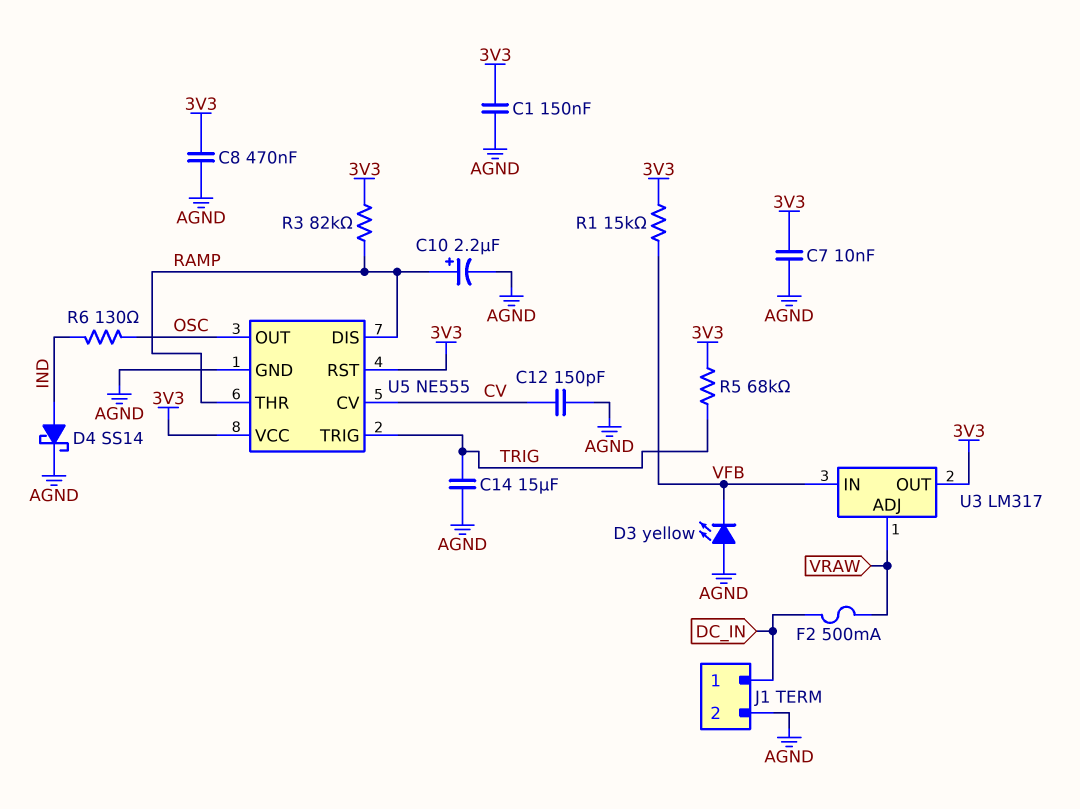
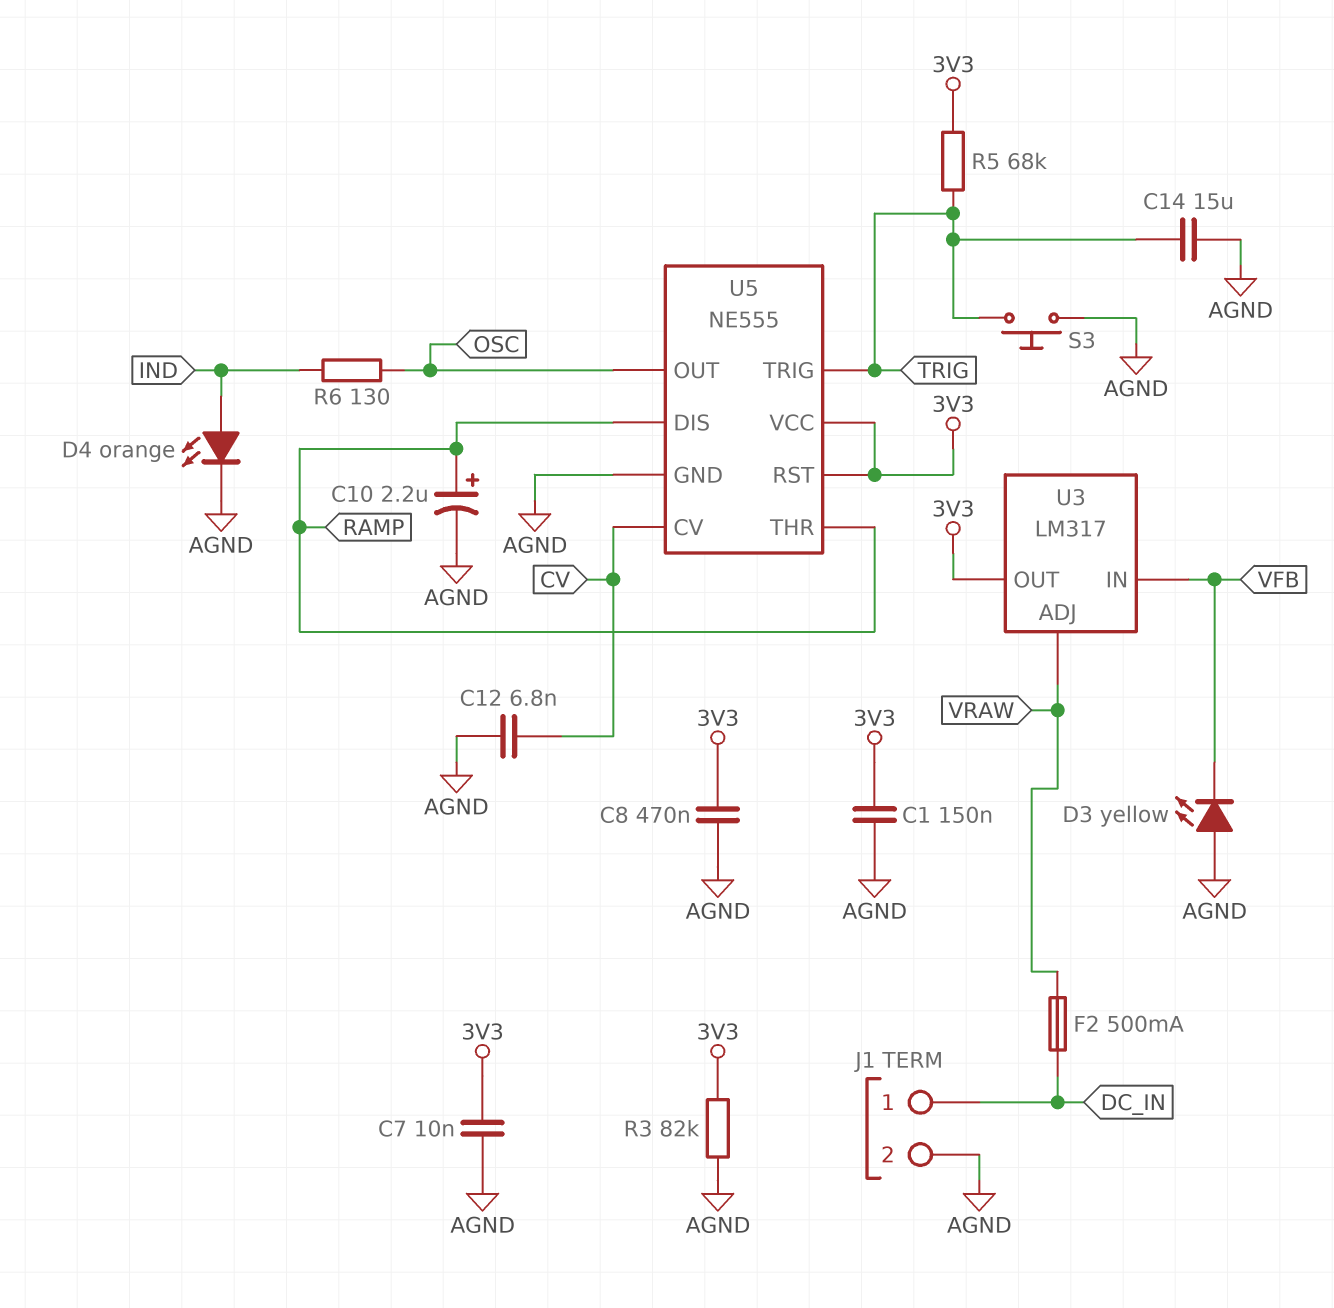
C12: 150pF (AGND, CV) -> 6.8nF (AGND, CV)
D4: schottky SS14 (A IND, K AGND) -> LED orange (A IND, K AGND)
R1: 15k (3V3, VFB) -> none
R3: 82k (3V3, RAMP) -> 82k (3V3, AGND)
S3: none -> button (AGND, TRIG)

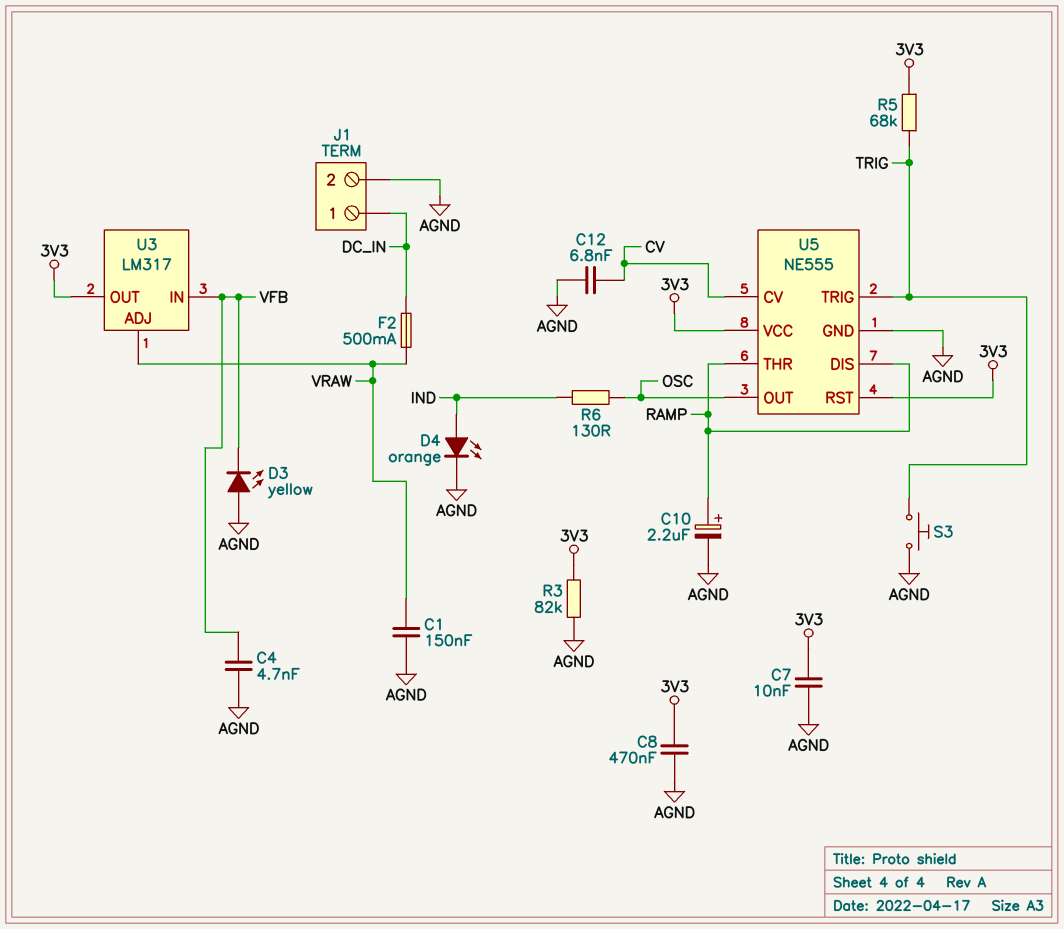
C1: 150nF (3V3, AGND) -> 150nF (AGND, VRAW)
C4: none -> 4.7nF (AGND, VFB)
C14: 15uF (AGND, TRIG) -> none

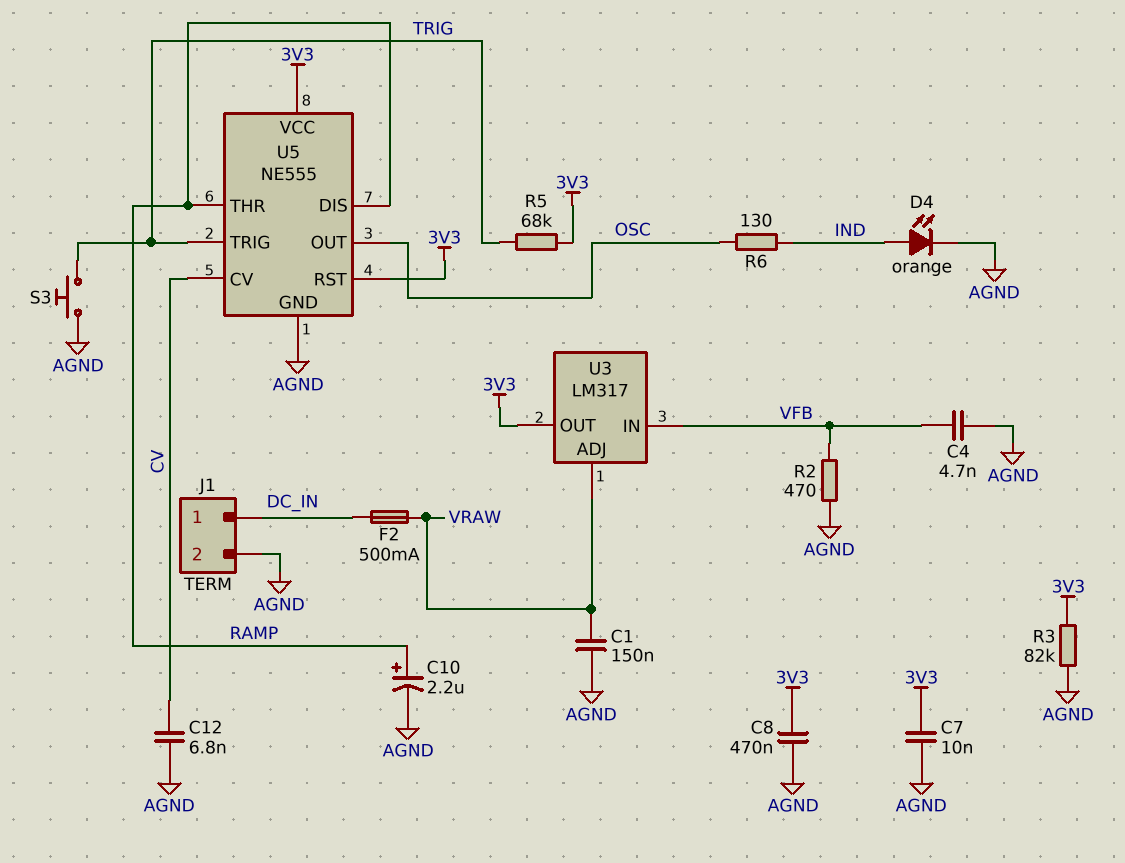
D3: LED yellow (A AGND, K VFB) -> none
R2: none -> 470 (AGND, VFB)

